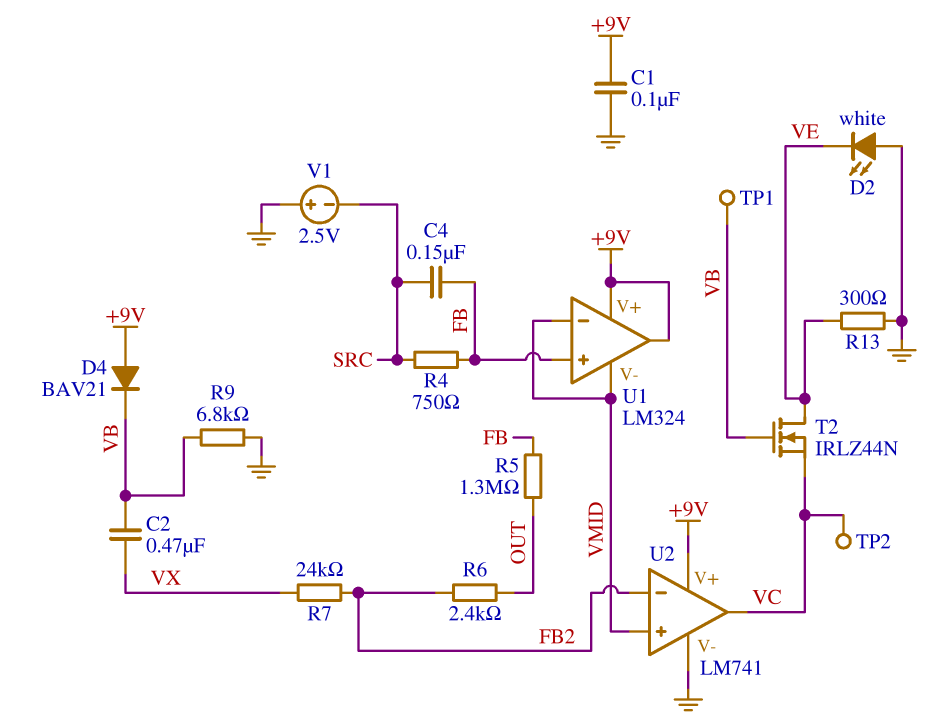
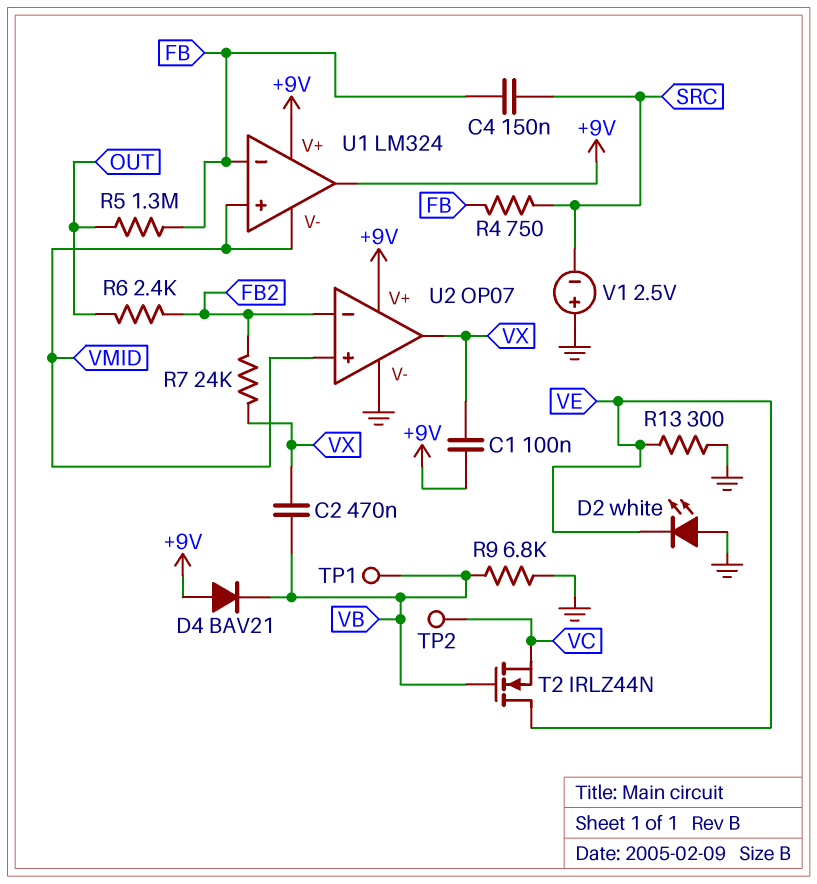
C1: 100nF (+9V, GND) -> 100nF (+9V, VX)
U1 pin in+: FB -> VMID
U1 pin in-: VMID -> FB
U2: LM741 -> OP07
U2 pin out: VC -> VX

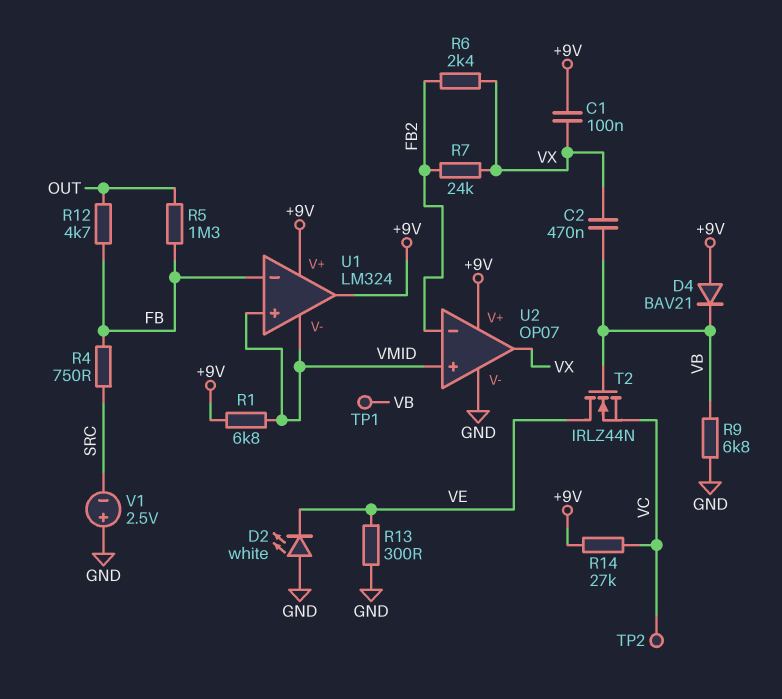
C4: 150nF (FB, SRC) -> none
R1: none -> 6.8k (+9V, VMID)
R6: 2.4k (FB2, OUT) -> 2.4k (FB2, VX)
R12: none -> 4.7k (FB, OUT)
R14: none -> 27k (+9V, VC)

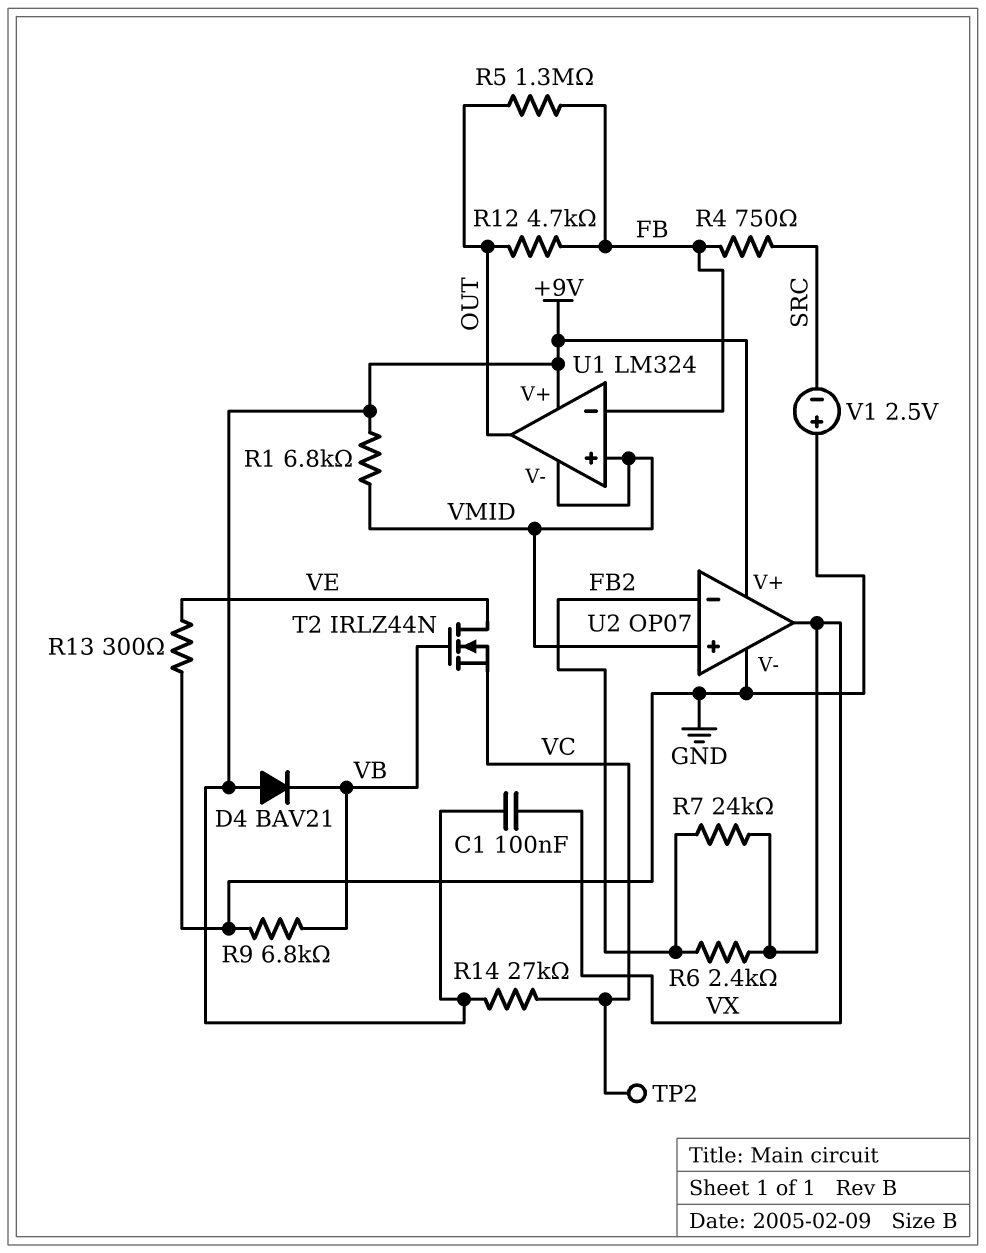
C2: 470nF (VB, VX) -> none
D2: LED white (A GND, K VE) -> none
TP1: test point (VB) -> none
U1 pin out: +9V -> OUT

